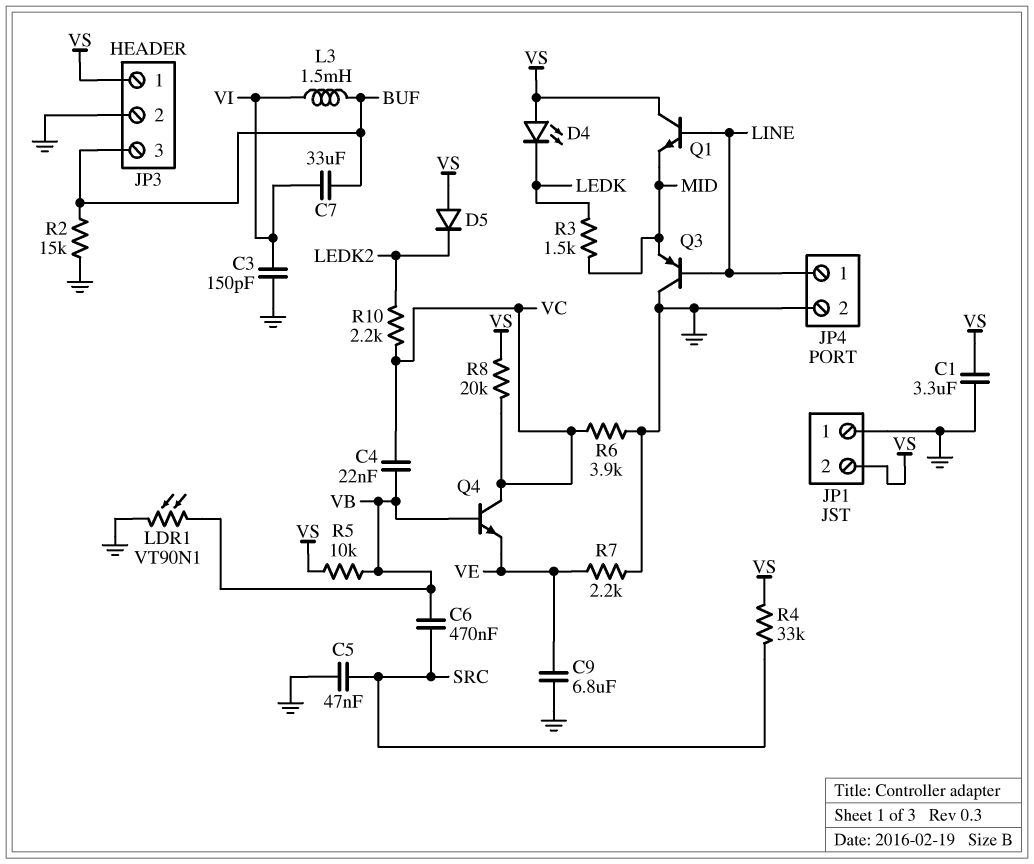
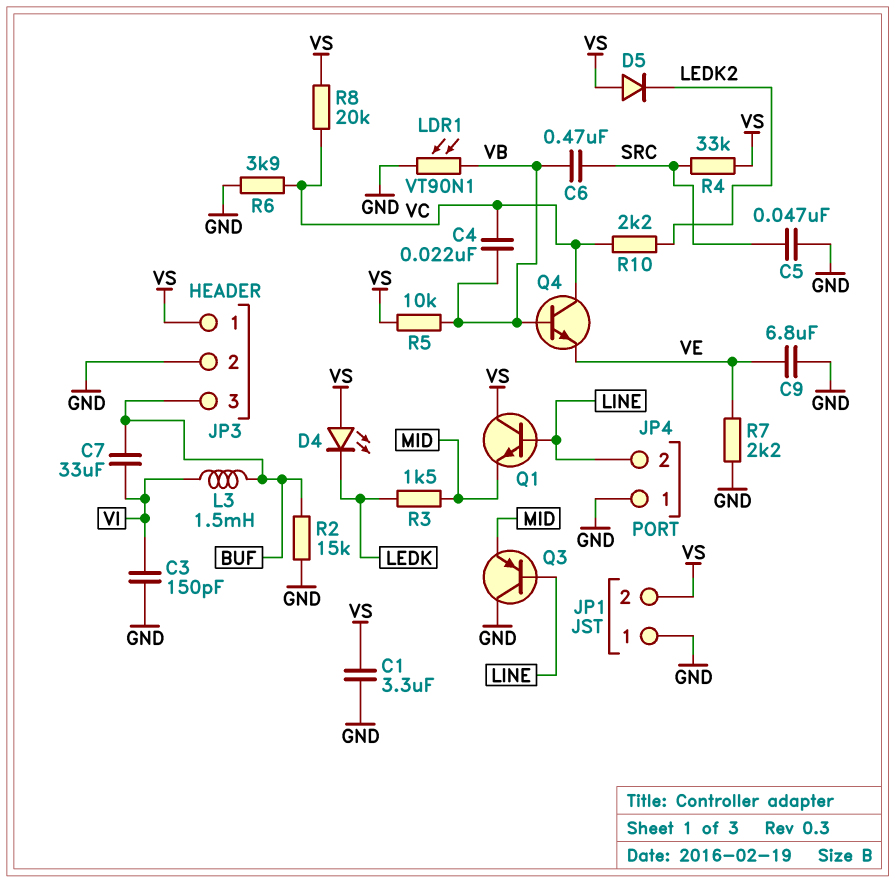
JP4 pin 1: LINE -> GND
JP4 pin 2: GND -> LINE

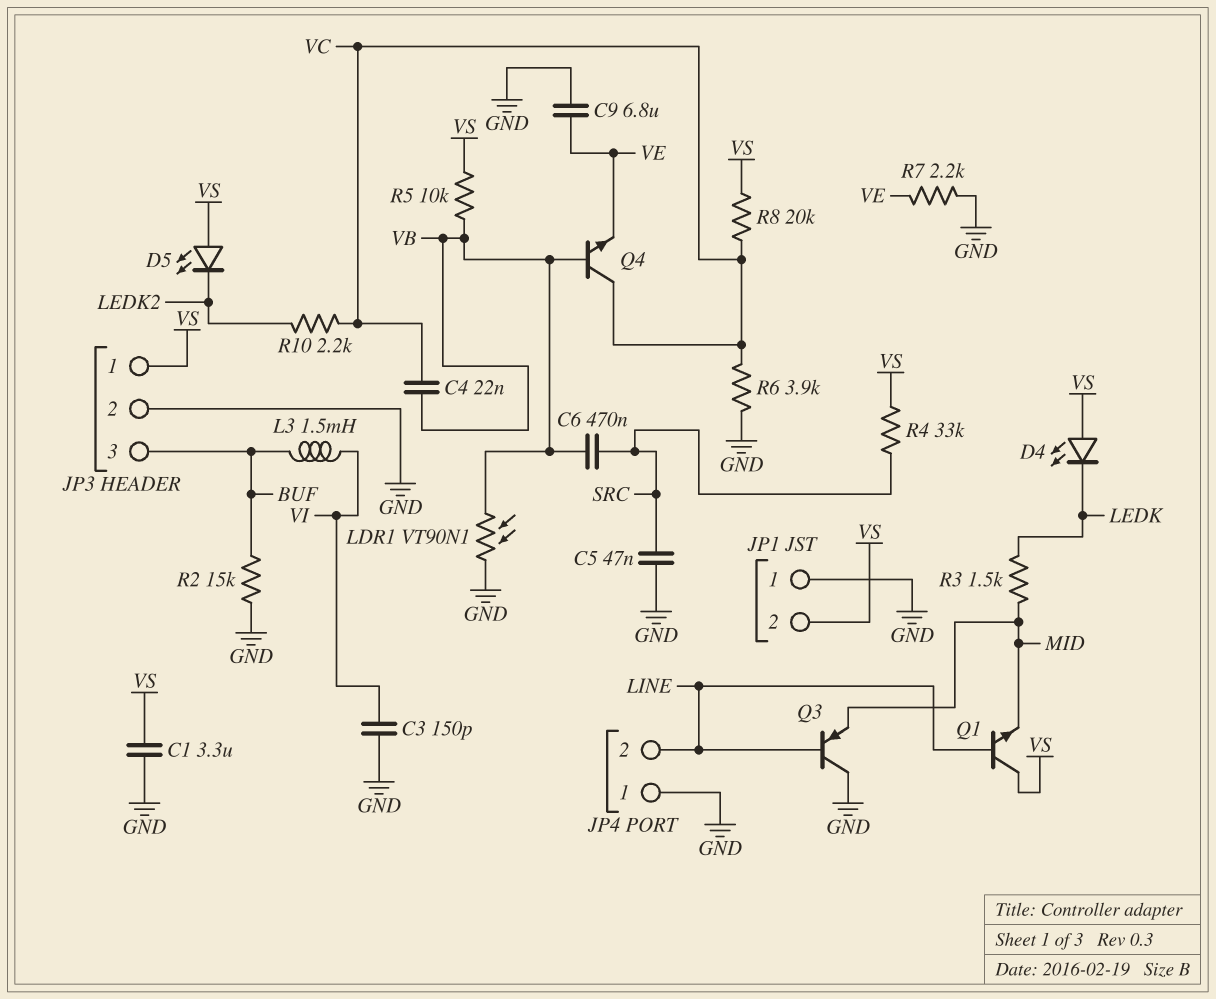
C7: 33uF (BUF, VI) -> none
D5: diode (A VS, K LEDK2) -> LED (A VS, K LEDK2)

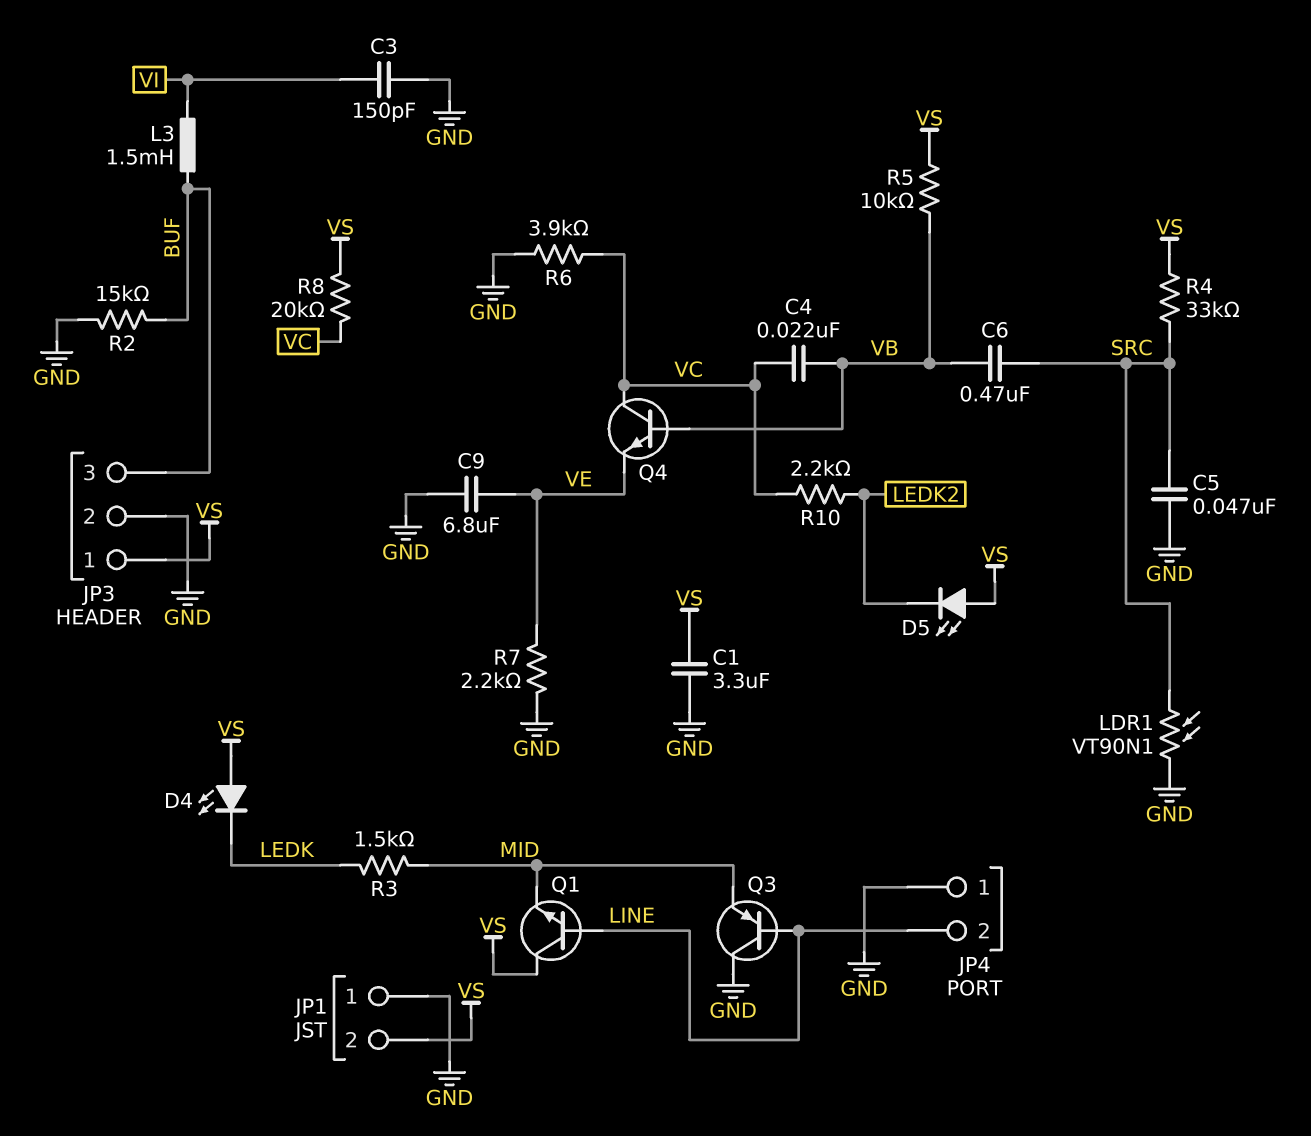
LDR1: VT90N1 (GND, VB) -> VT90N1 (GND, SRC)

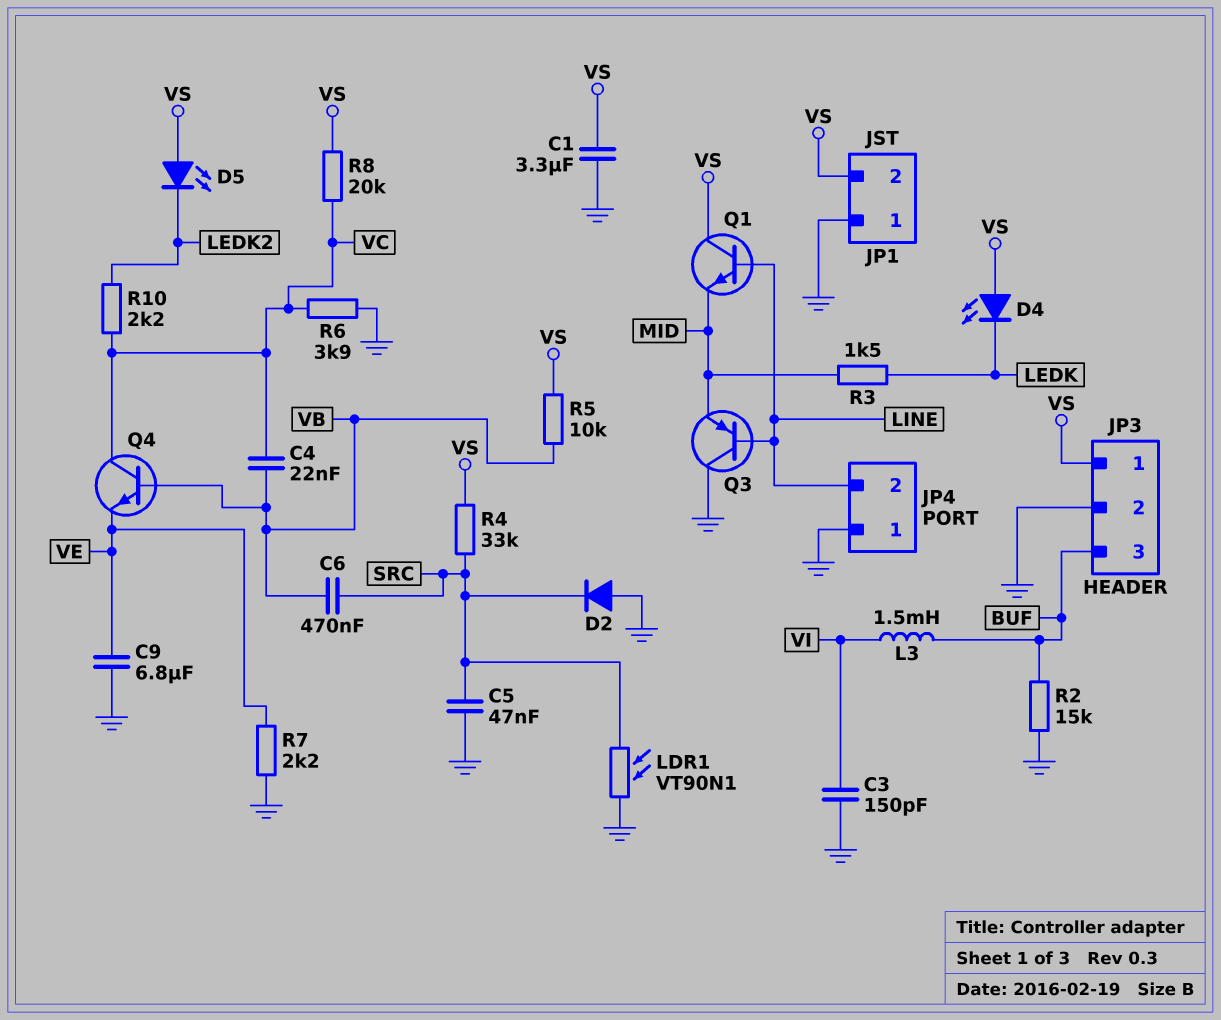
D2: none -> diode (A GND, K SRC)

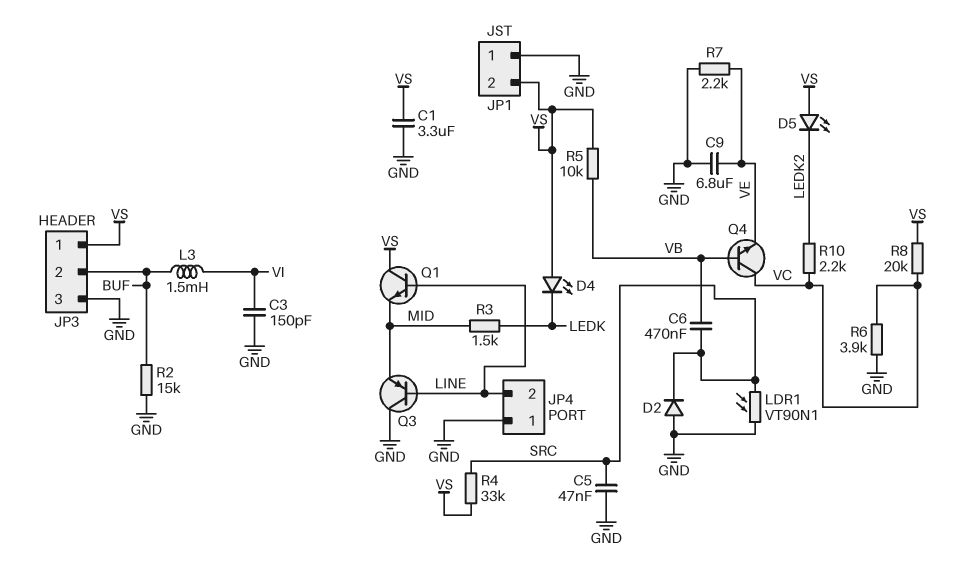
C4: 22nF (VB, VC) -> none
JP3 pin 2: GND -> BUF
JP3 pin 3: BUF -> GND

